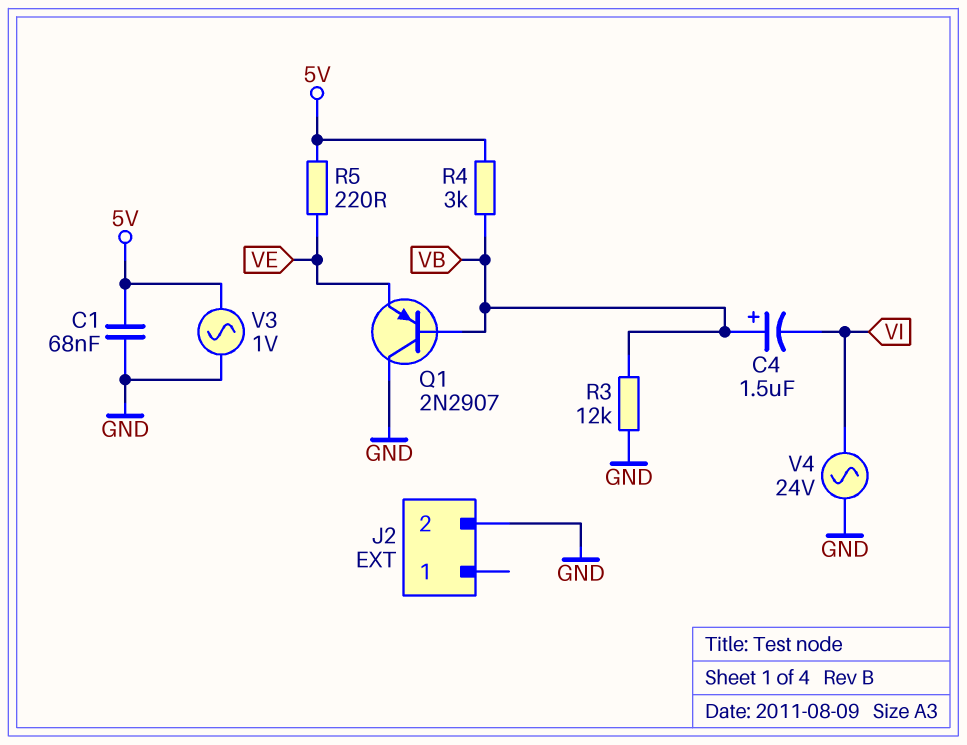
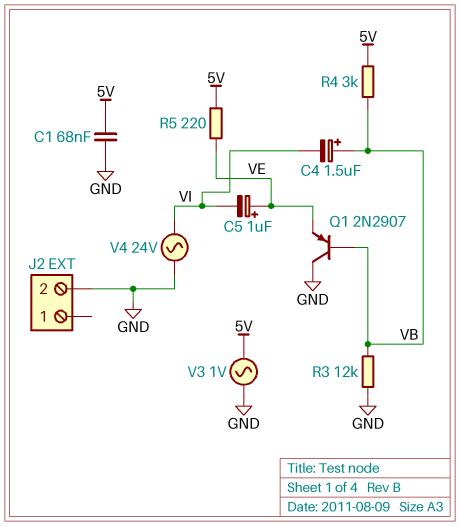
C5: none -> 1uF (plus VE, minus VI)

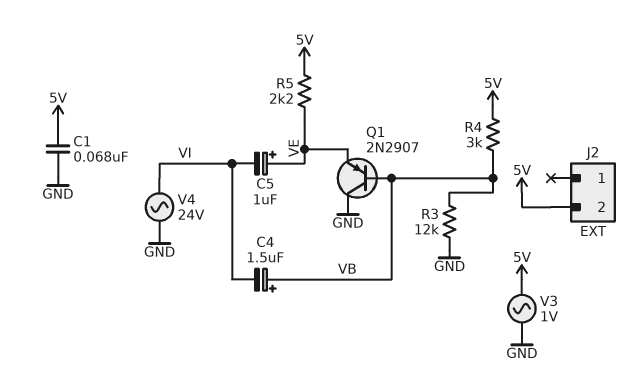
J2 pin 2: GND -> 5V
R5: 220 (5V, VE) -> 2.2k (5V, VE)

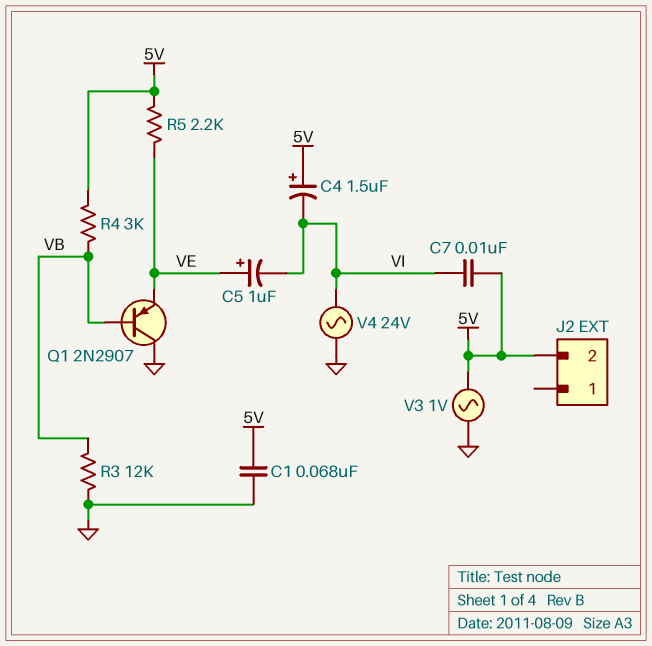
C4: 1.5uF (plus VB, minus VI) -> 1.5uF (plus 5V, minus VI)
C7: none -> 10nF (5V, VI)

